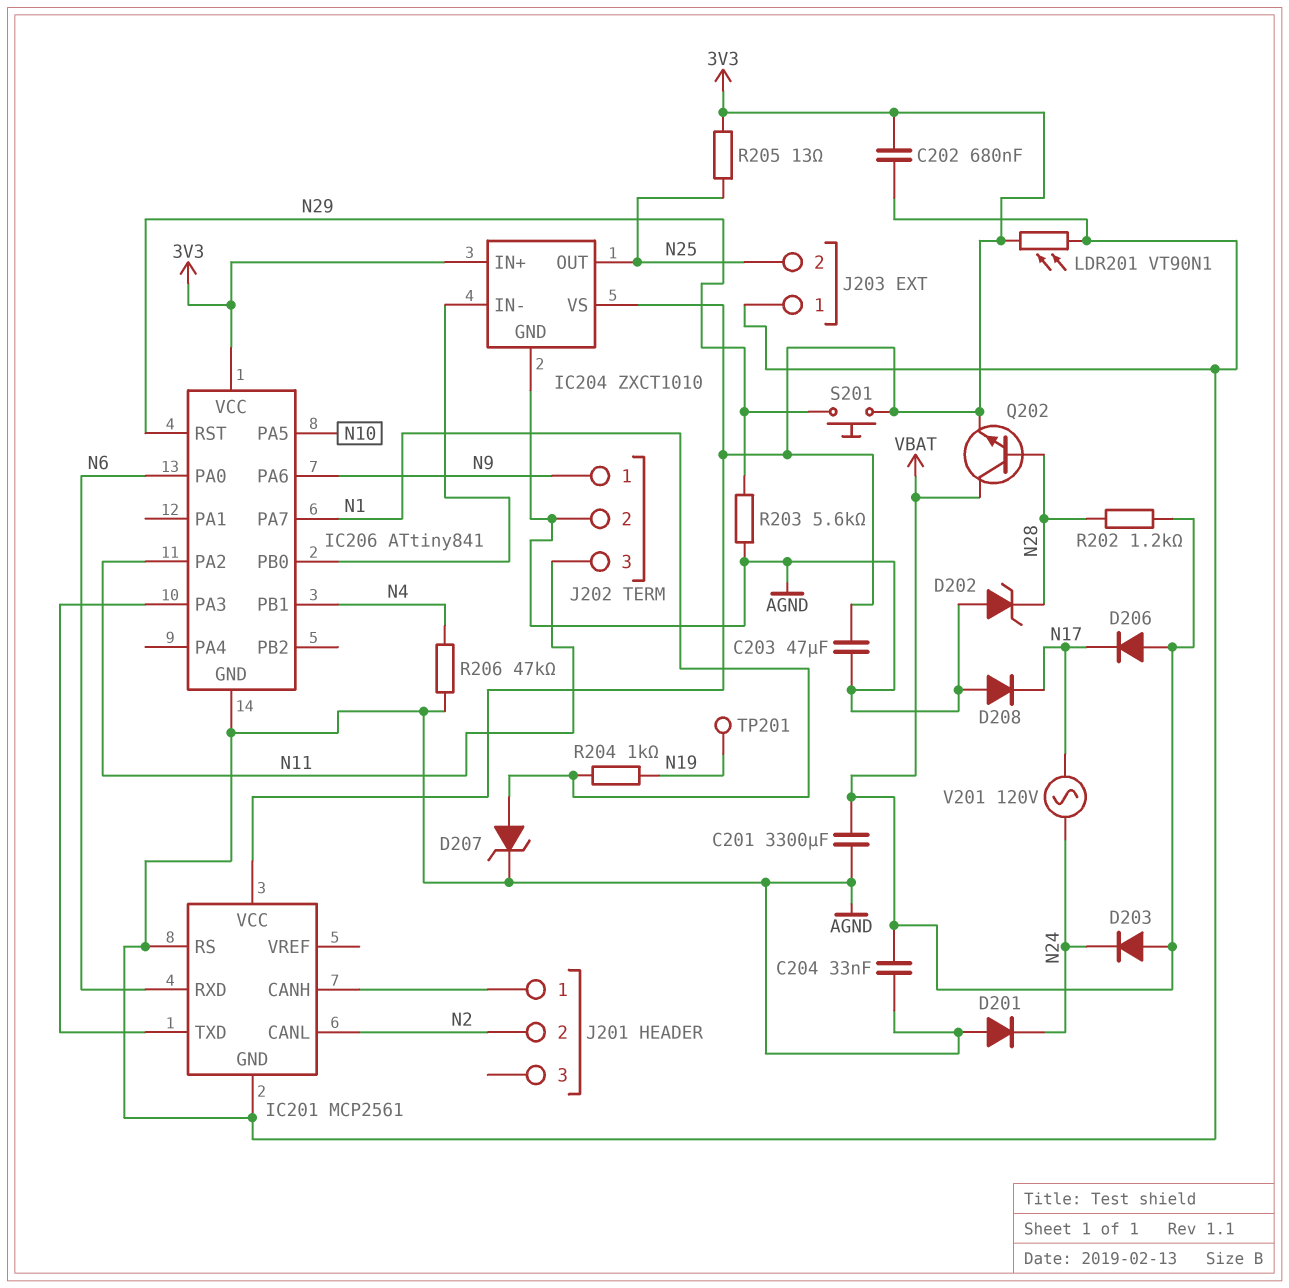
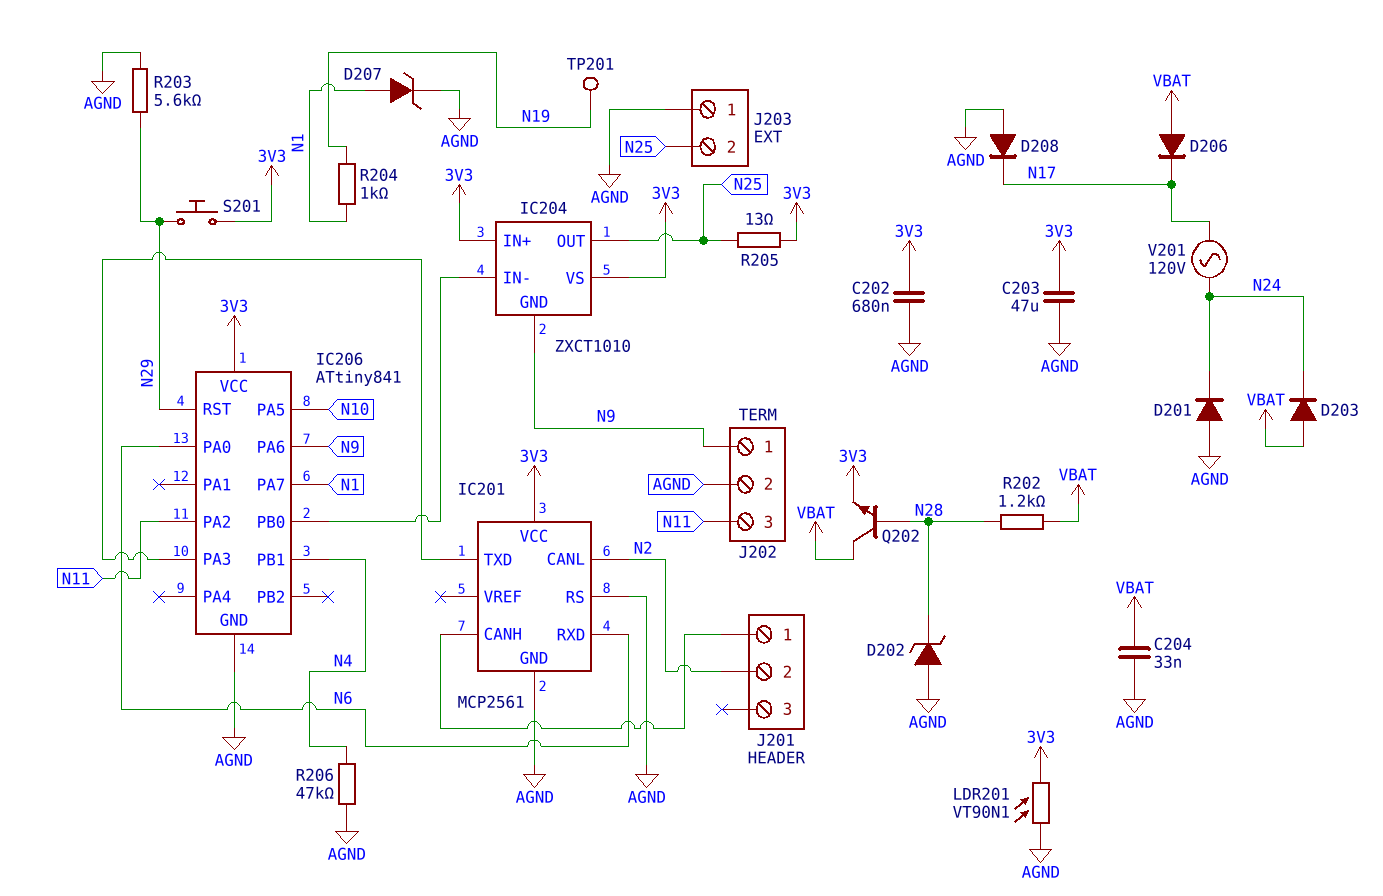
C201: 3300uF (AGND, VBAT) -> none
IC204 pin GND: AGND -> N9

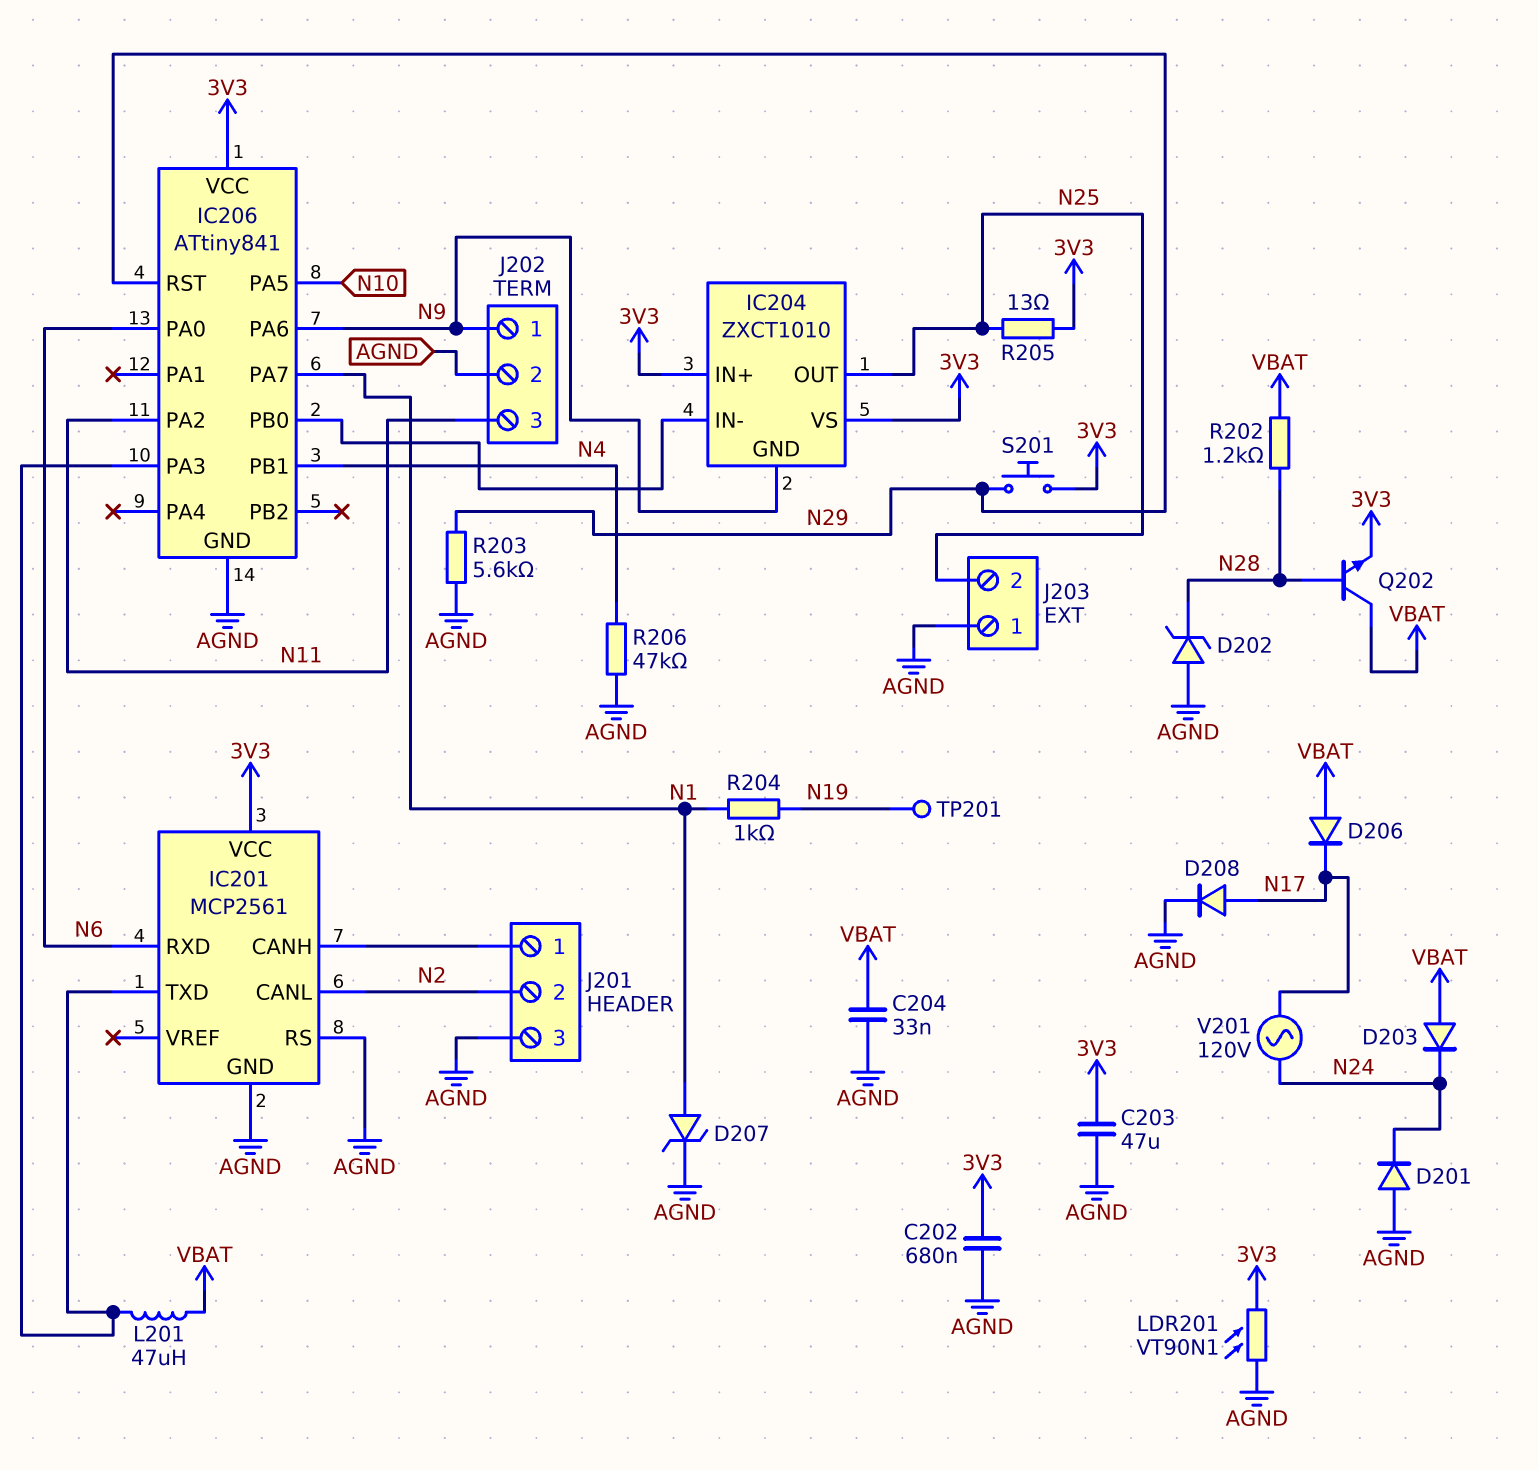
D208: diode (A AGND, K N17) -> diode (A N17, K AGND)
J201 pin 3: none -> AGND
L201: none -> 47uH (IC201/TXD, VBAT)

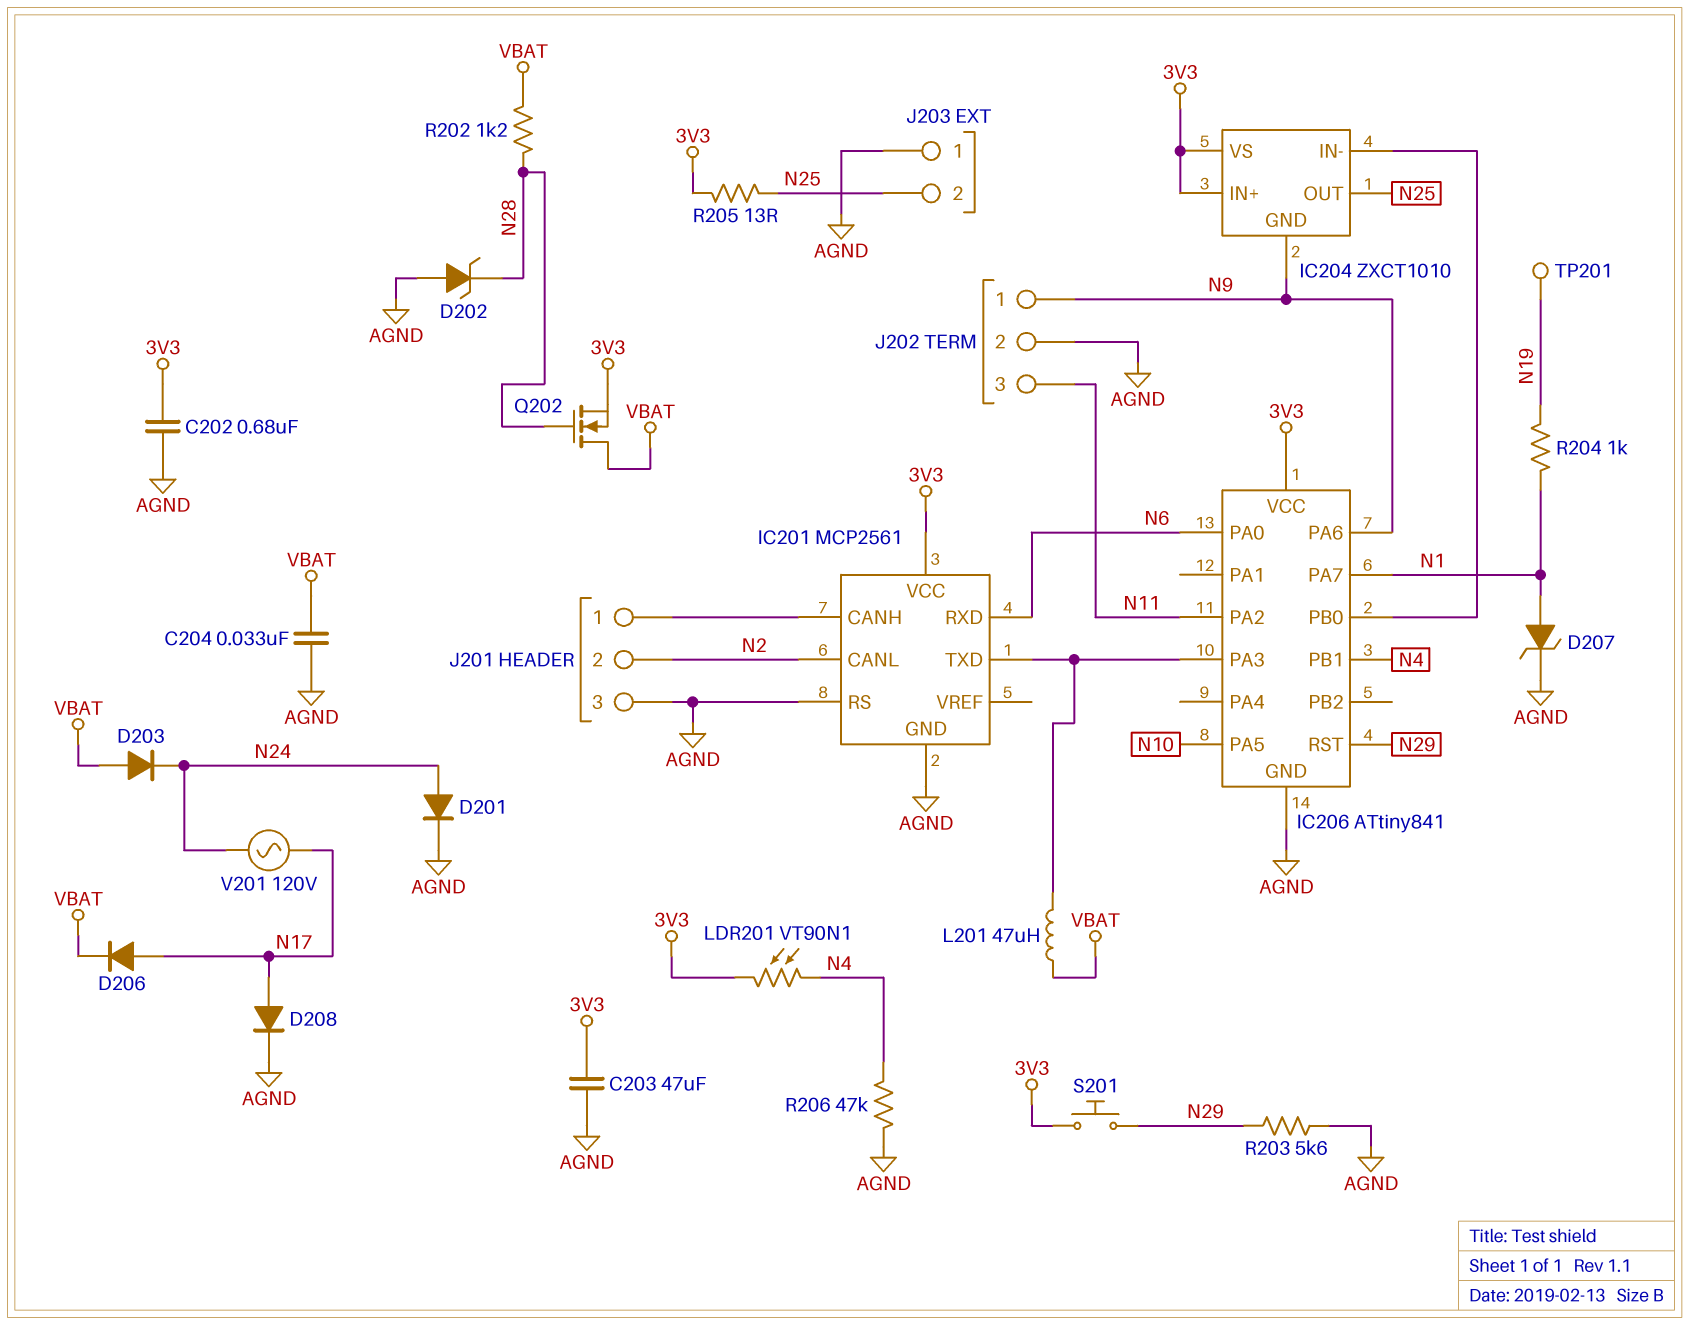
D201: diode (A AGND, K N24) -> diode (A N24, K AGND)
D206: diode (A VBAT, K N17) -> diode (A N17, K VBAT)
LDR201: VT90N1 (3V3, AGND) -> VT90N1 (3V3, N4)
Q202: NPN (B N28, C VBAT, E 3V3) -> NMOS (G N28, D VBAT, S 3V3)

